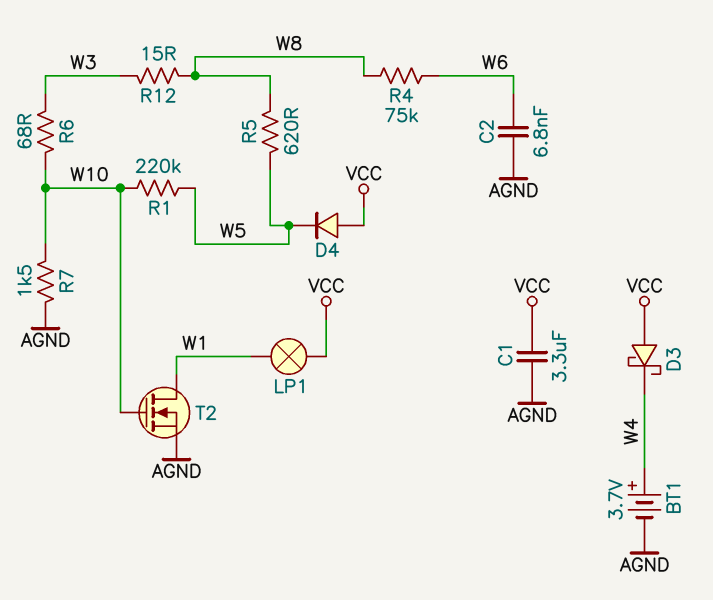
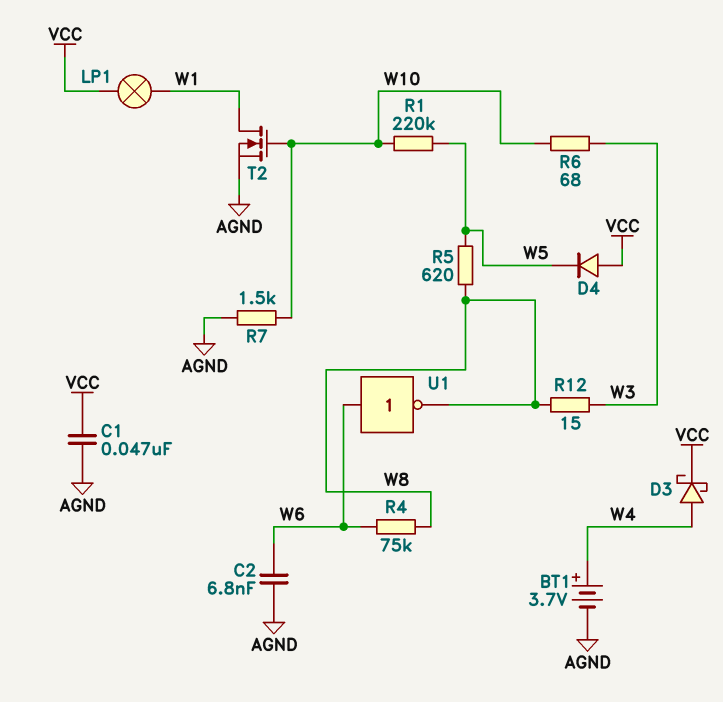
C1: 3.3uF (AGND, VCC) -> 47nF (AGND, VCC)
D3: schottky (A VCC, K W4) -> schottky (A W4, K VCC)
U1: none -> NOT (in W6, out W8)

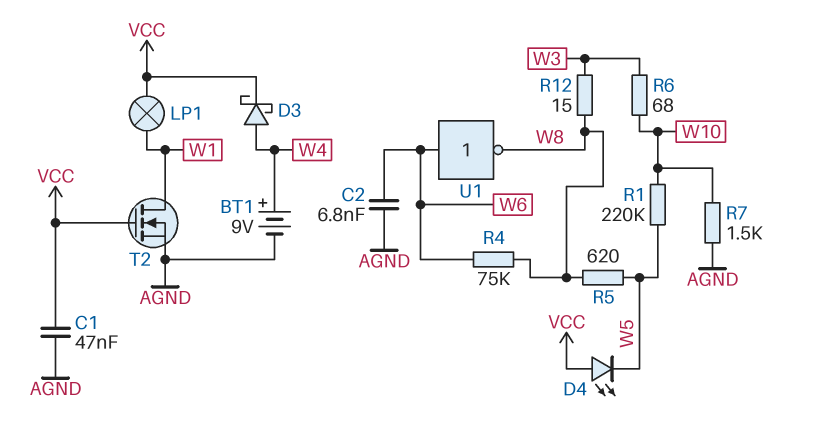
BT1: 3.7V (plus W4, minus AGND) -> 9V (plus W4, minus AGND)
D4: diode (A VCC, K W5) -> LED (A VCC, K W5)
T2: NMOS (G W10, D W1, S AGND) -> NMOS (G VCC, D W1, S AGND)

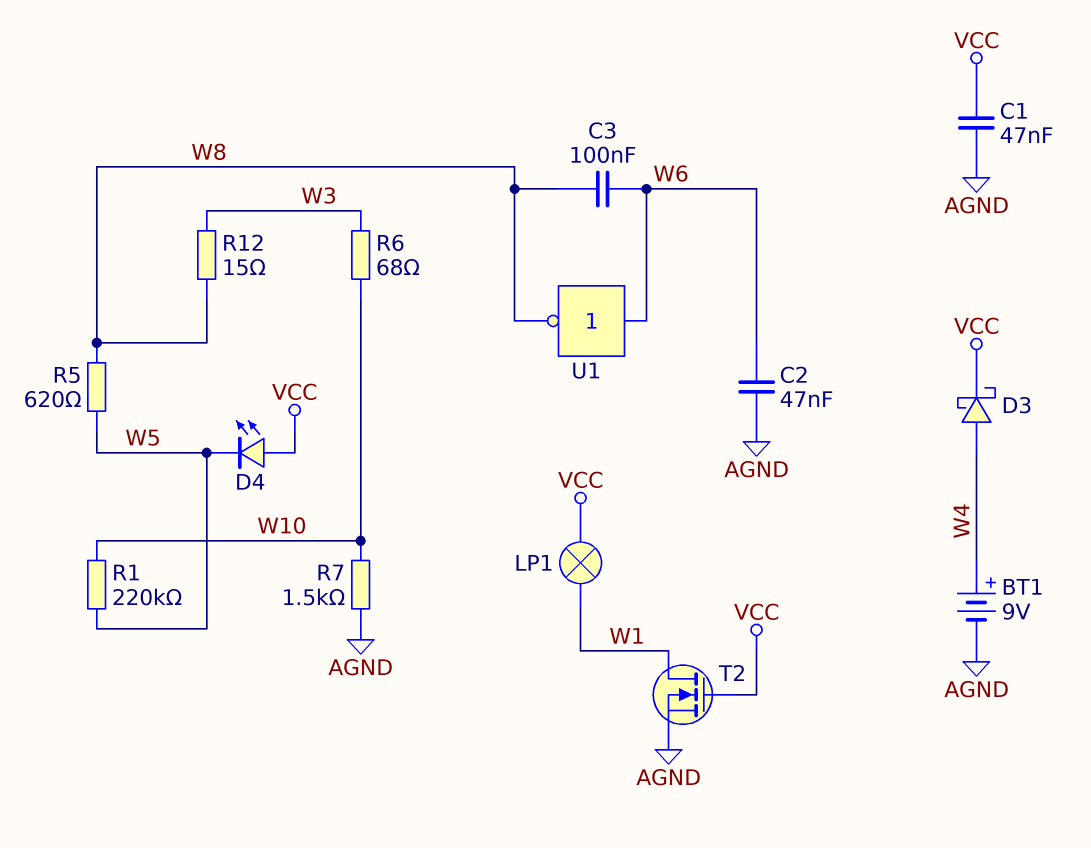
C2: 6.8nF (AGND, W6) -> 47nF (AGND, W6)
C3: none -> 100nF (W6, W8)
R4: 75k (W6, W8) -> none

